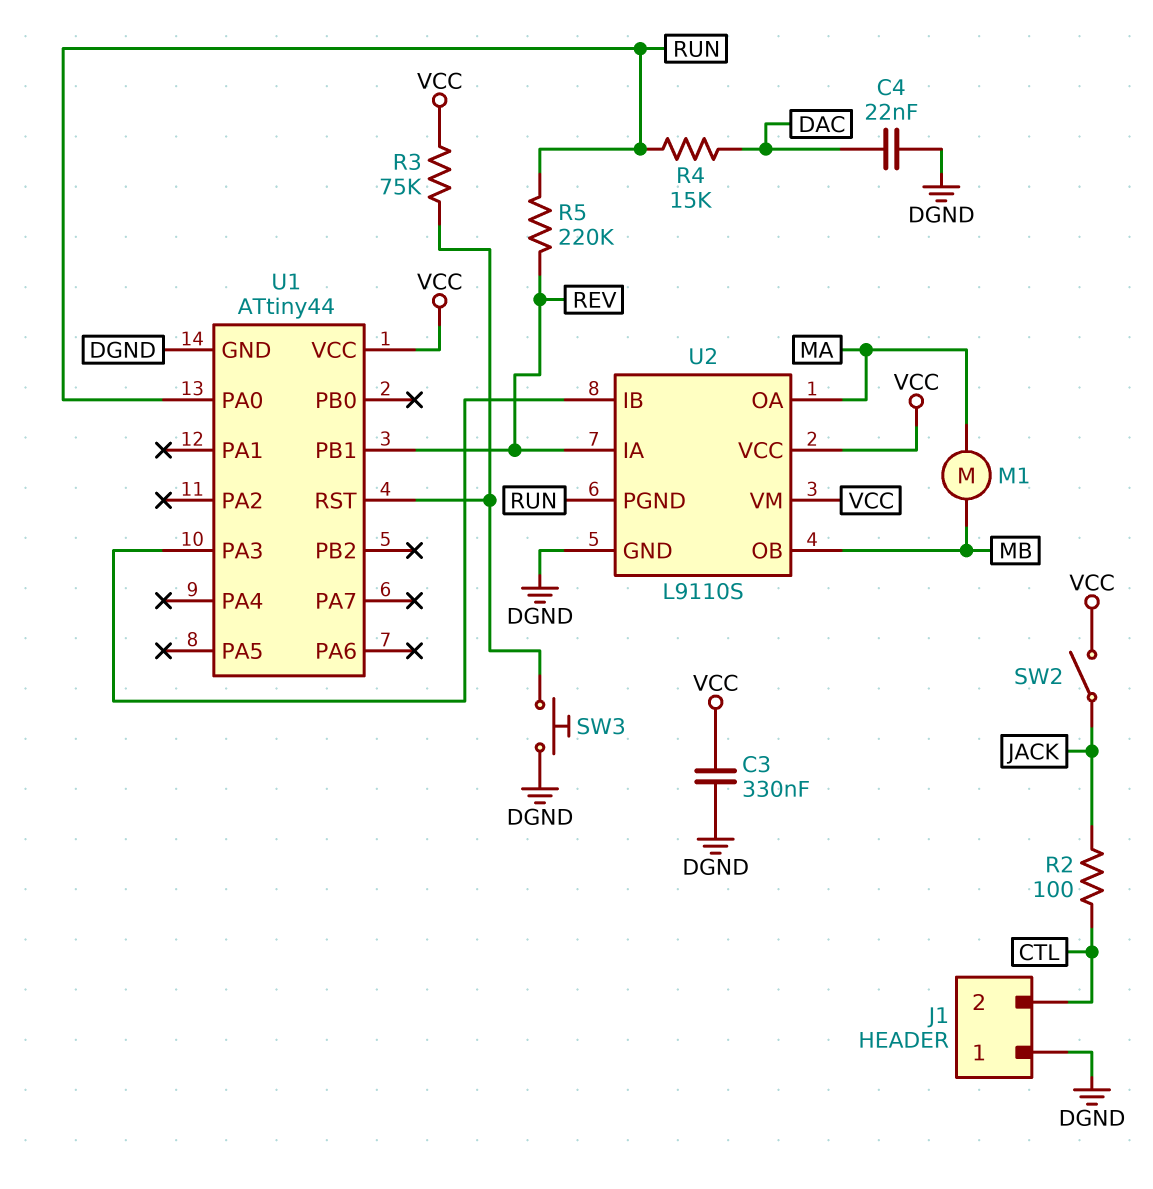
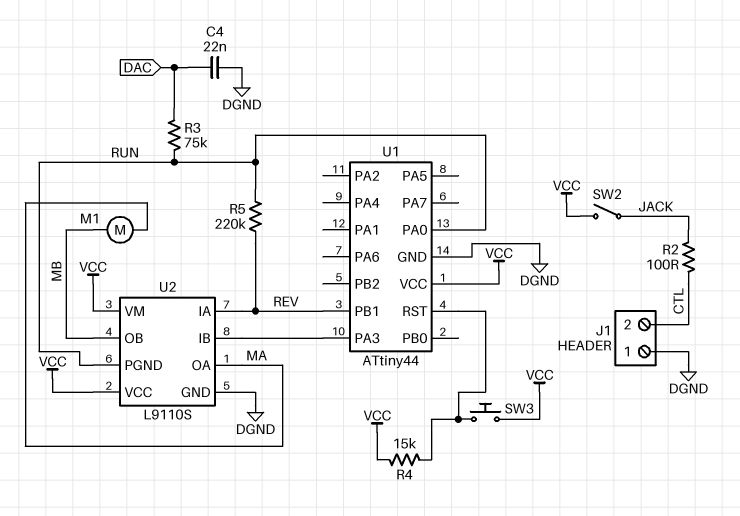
C3: 330nF (DGND, VCC) -> none
R3: 75k (U1/RST, VCC) -> 75k (DAC, RUN)
R4: 15k (DAC, RUN) -> 15k (U1/RST, VCC)
SW3: button (DGND, U1/RST) -> button (U1/RST, VCC)

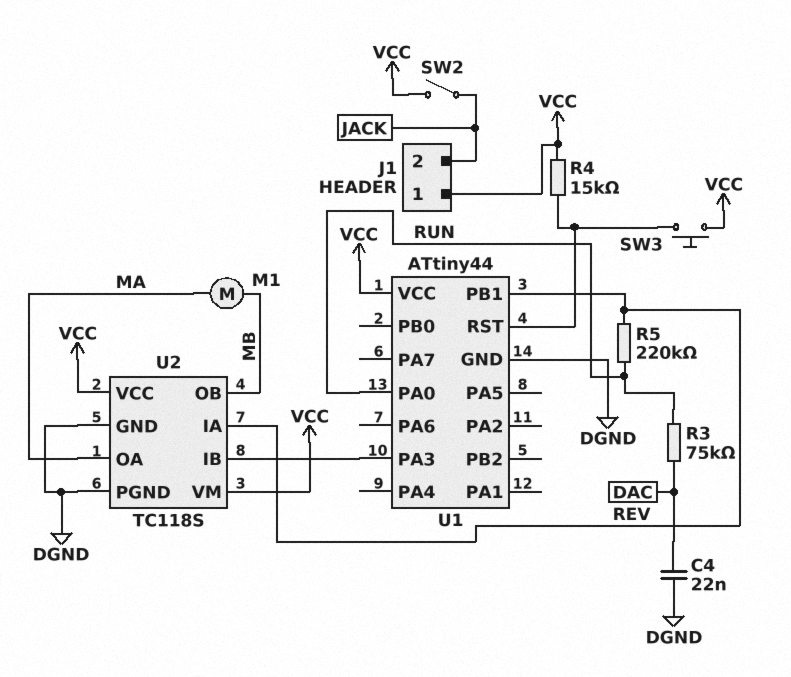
J1 pin 1: DGND -> VCC
J1 pin 2: CTL -> JACK
R2: 100 (CTL, JACK) -> none
U2: L9110S -> TC118S
U2 pin PGND: RUN -> DGND

